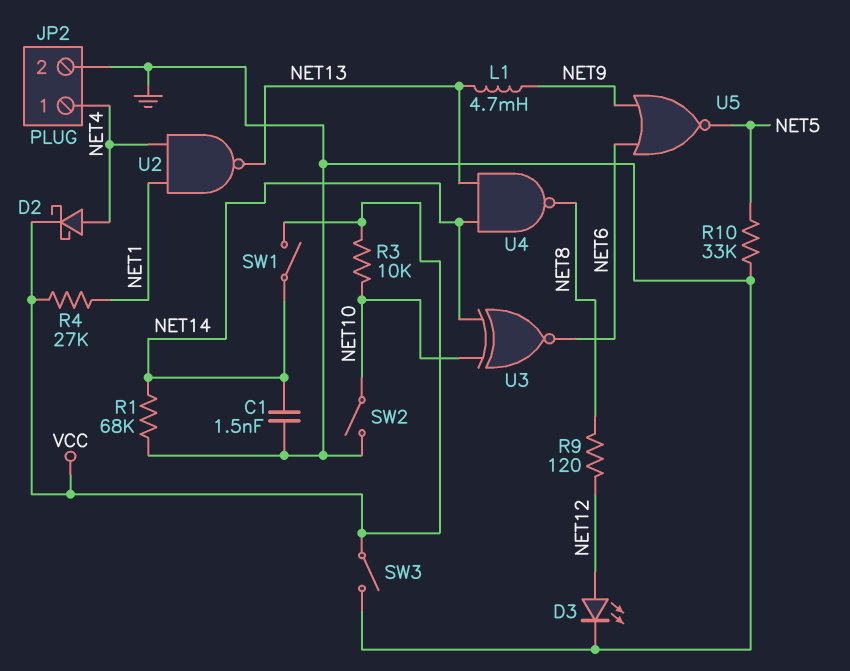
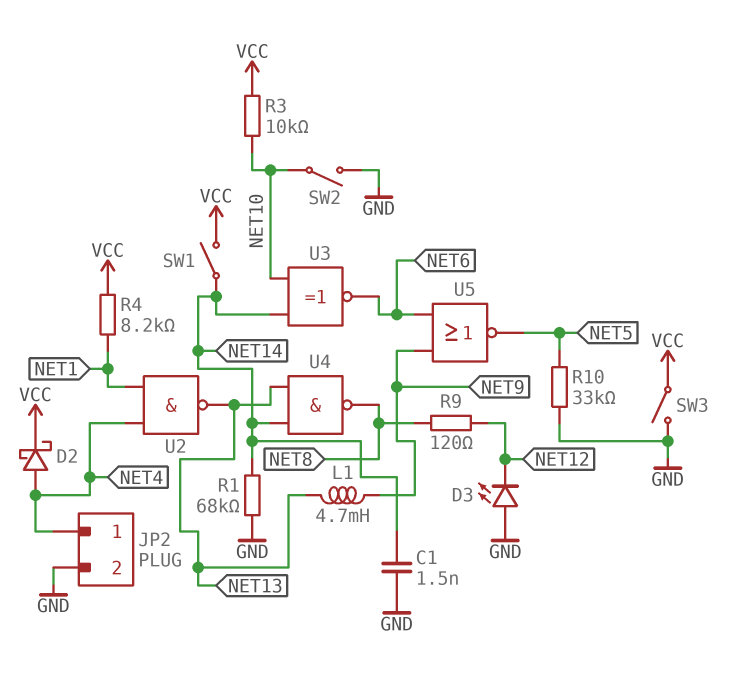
D3: LED (A NET12, K GND) -> LED (A GND, K NET12)
R4: 27k (NET1, VCC) -> 8.2k (NET1, VCC)

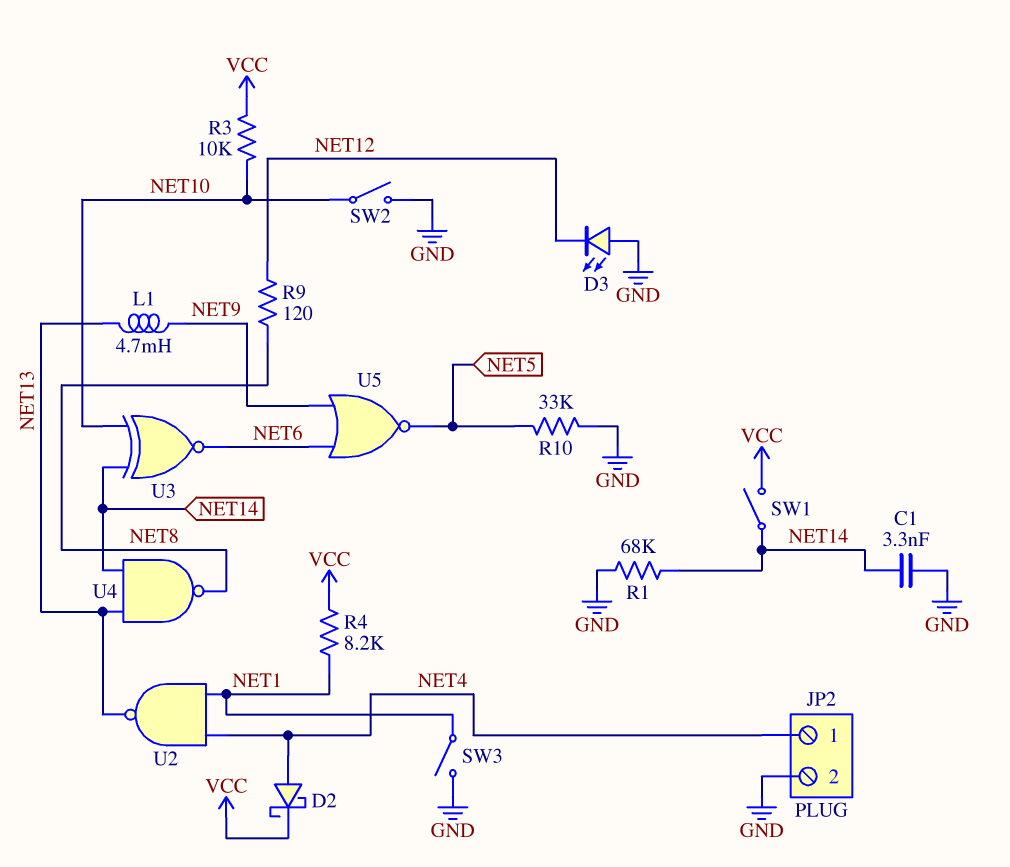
C1: 1.5nF (GND, NET14) -> 3.3nF (GND, NET14)
SW3: switch (GND, VCC) -> switch (GND, NET1)

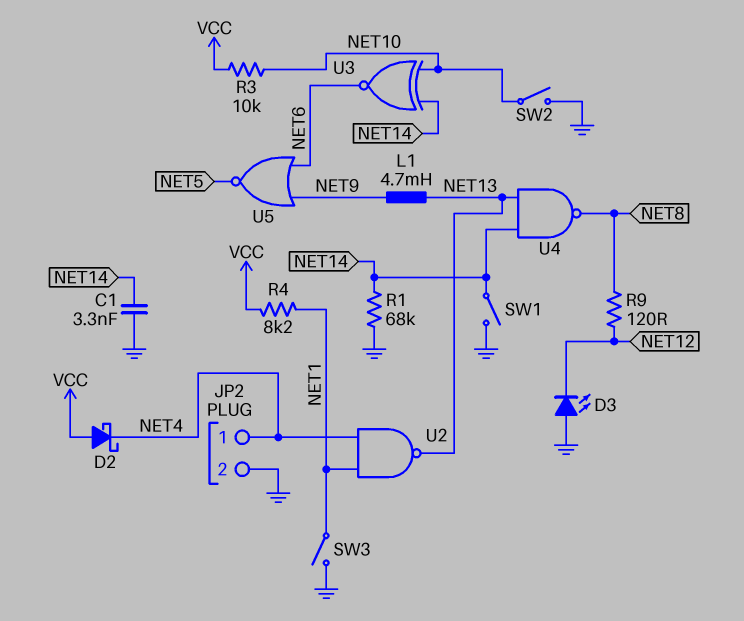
D2: schottky (A NET4, K VCC) -> schottky (A VCC, K NET4)
R10: 33k (GND, NET5) -> none
SW1: switch (NET14, VCC) -> switch (GND, NET14)

